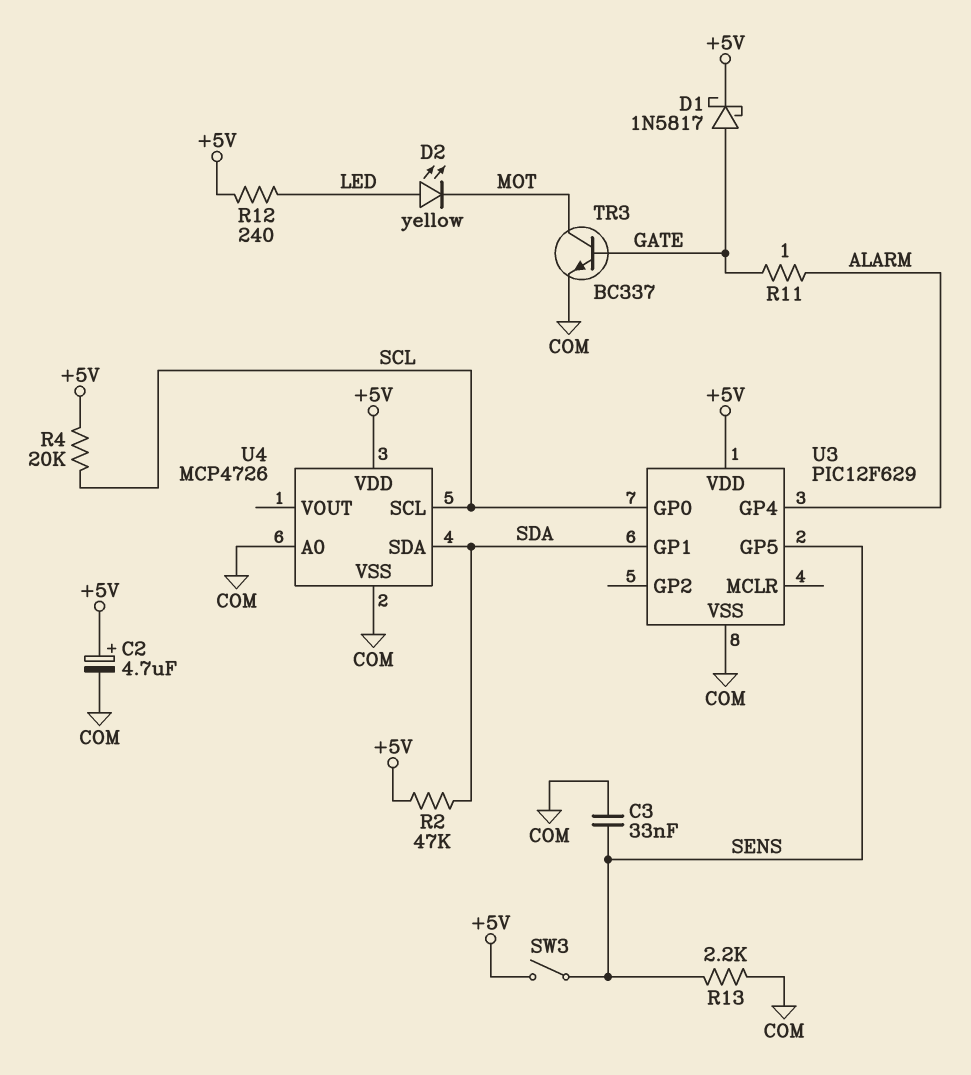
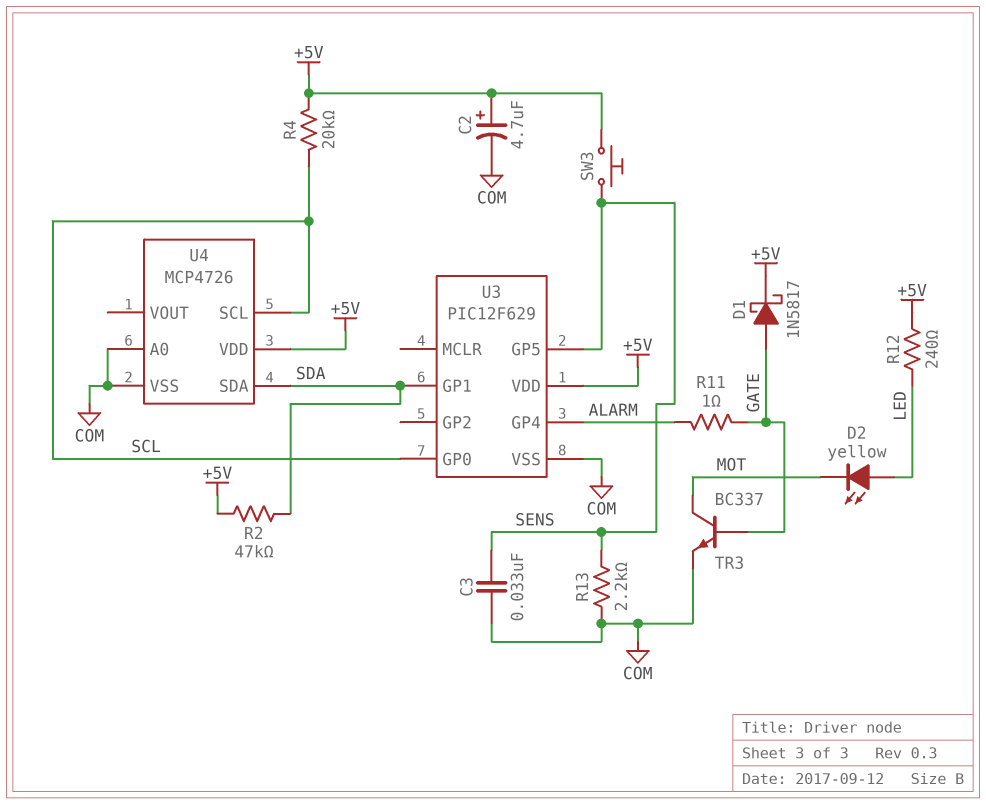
SW3: switch (+5V, SENS) -> button (+5V, SENS)

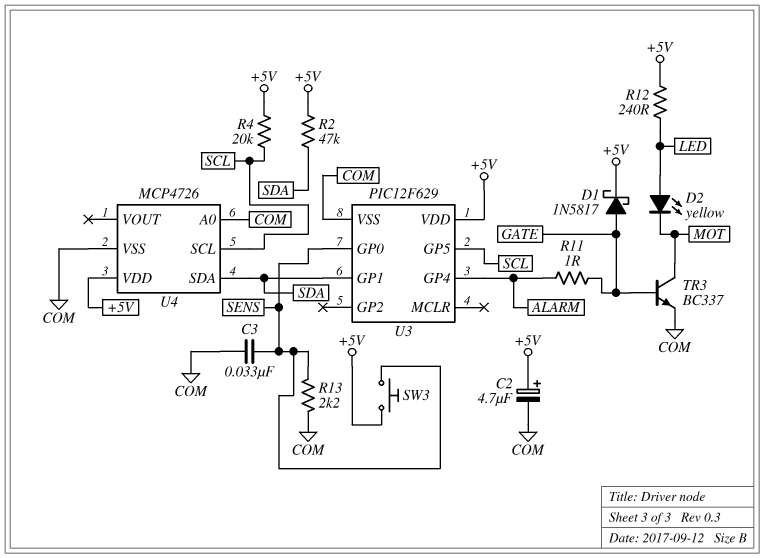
U3 pin GP0: SCL -> SENS
U3 pin GP5: SENS -> SCL

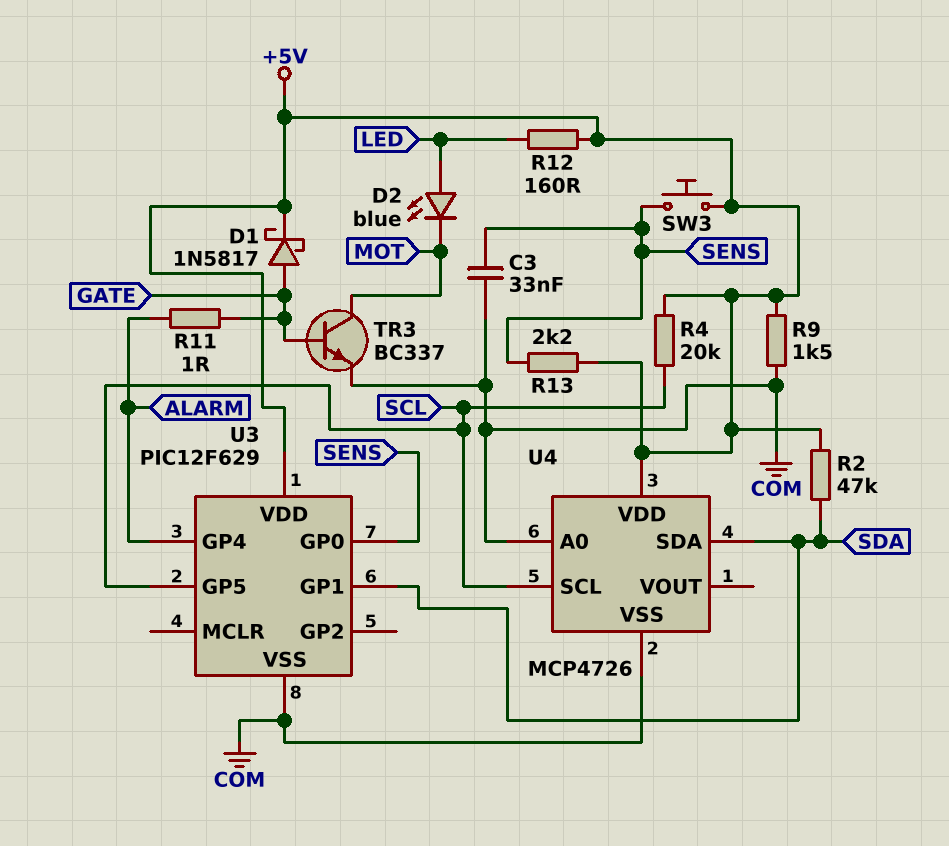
C2: 4.7uF (plus +5V, minus COM) -> none
D2: LED yellow (A LED, K MOT) -> LED blue (A LED, K MOT)
R9: none -> 1.5k (+5V, COM)
R12: 240 (+5V, LED) -> 160 (+5V, LED)
R13: 2.2k (COM, SENS) -> 2.2k (+5V, SENS)

